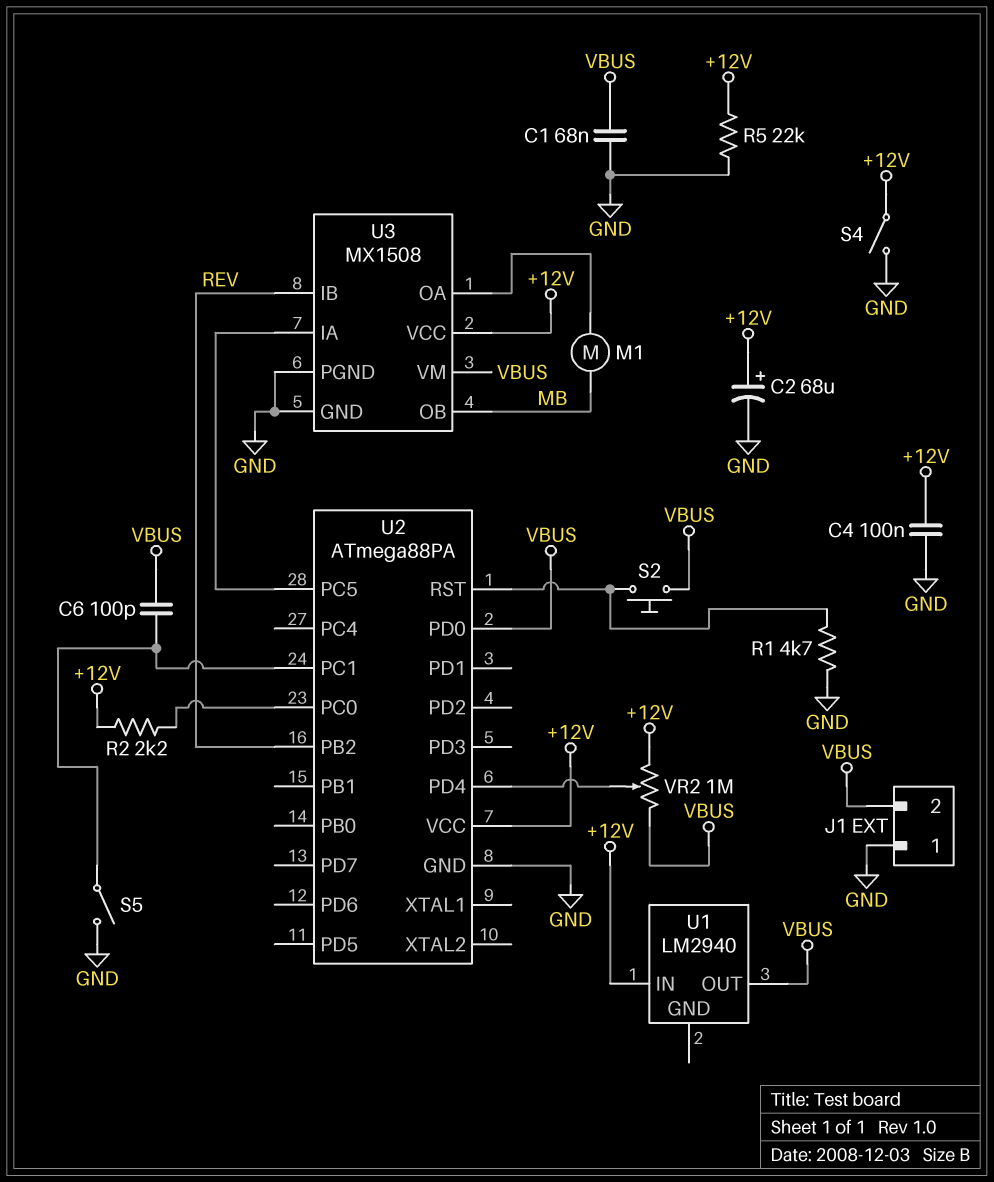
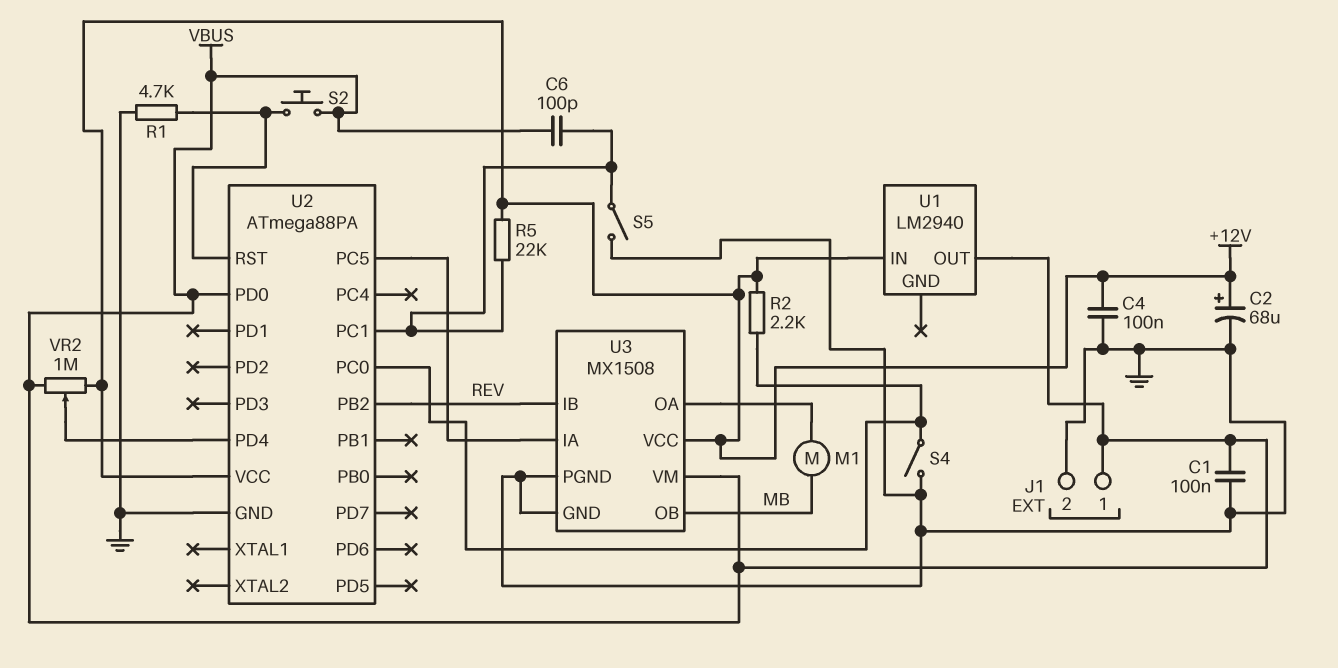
C1: 68nF (GND, VBUS) -> 100nF (GND, VBUS)
J1 pin 1: GND -> VBUS
J1 pin 2: VBUS -> GND
R5: 22k (+12V, GND) -> 22k (+12V, U2/PC1)
S4: switch (+12V, GND) -> switch (GND, U2/PC0)

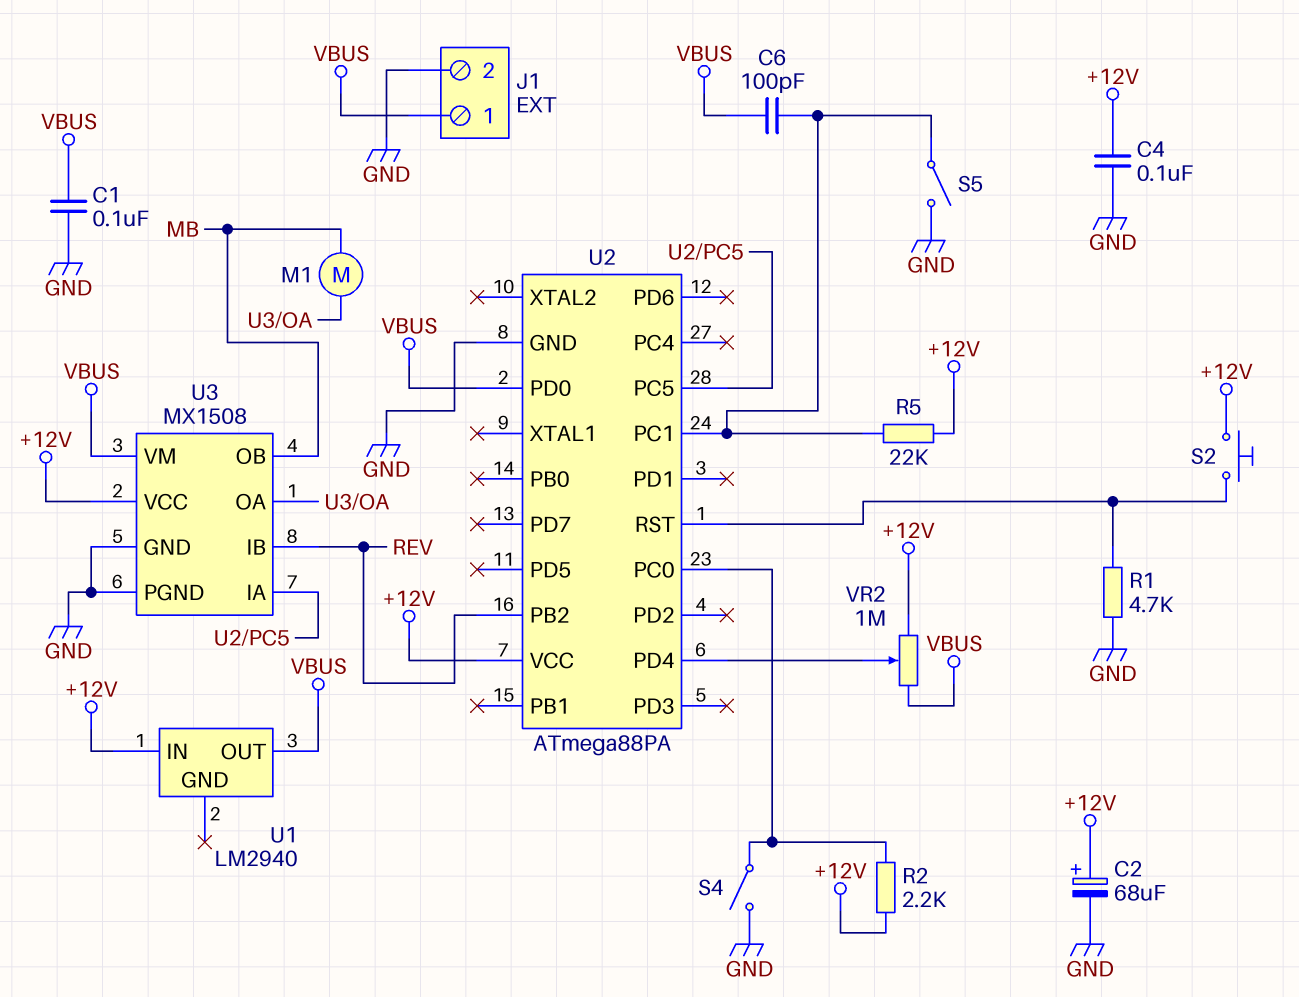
S2: button (U2/RST, VBUS) -> button (+12V, U2/RST)

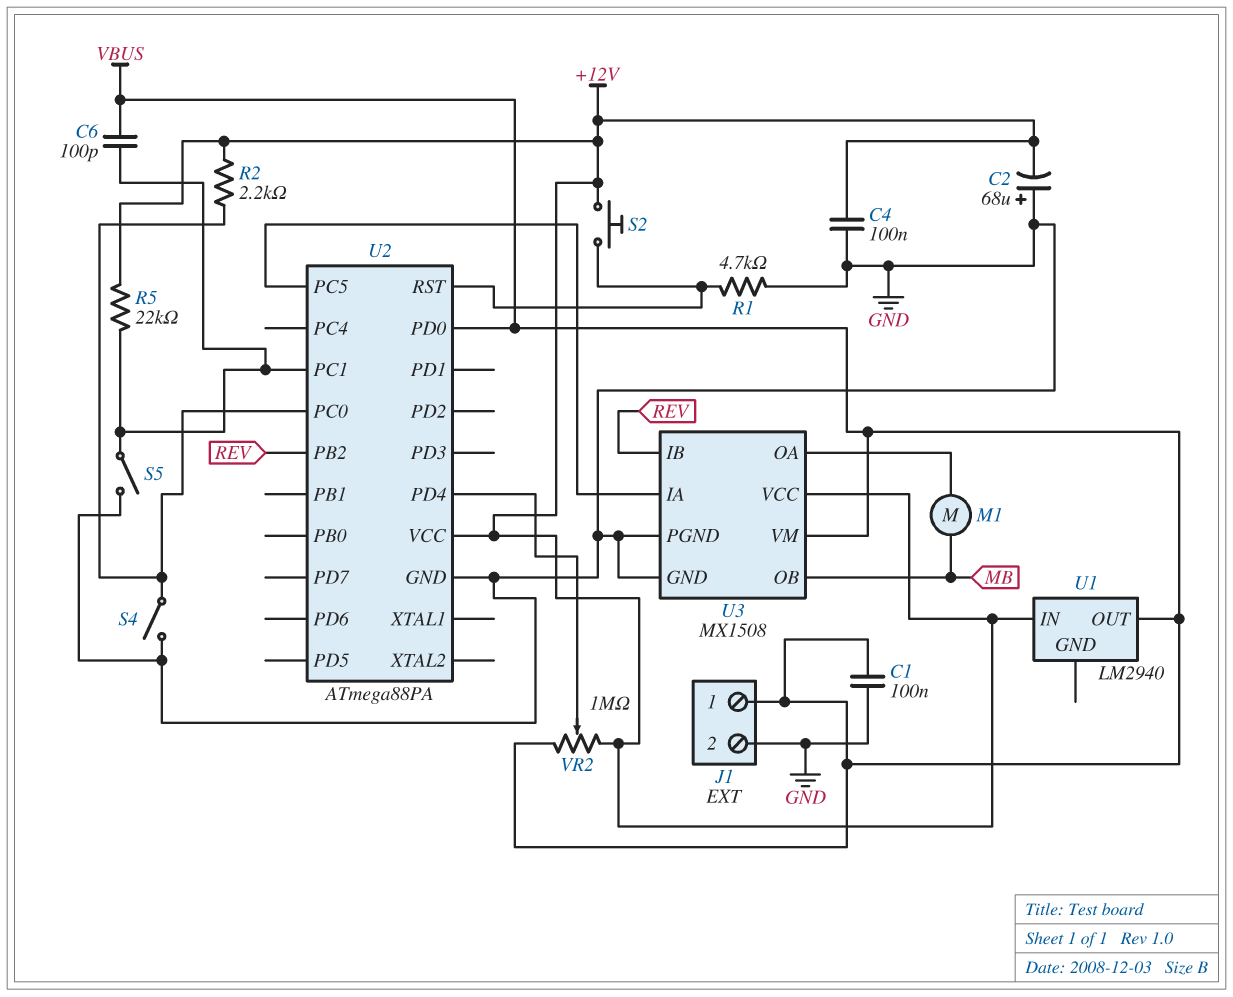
C2: 68uF (plus +12V, minus GND) -> 68uF (plus GND, minus +12V)

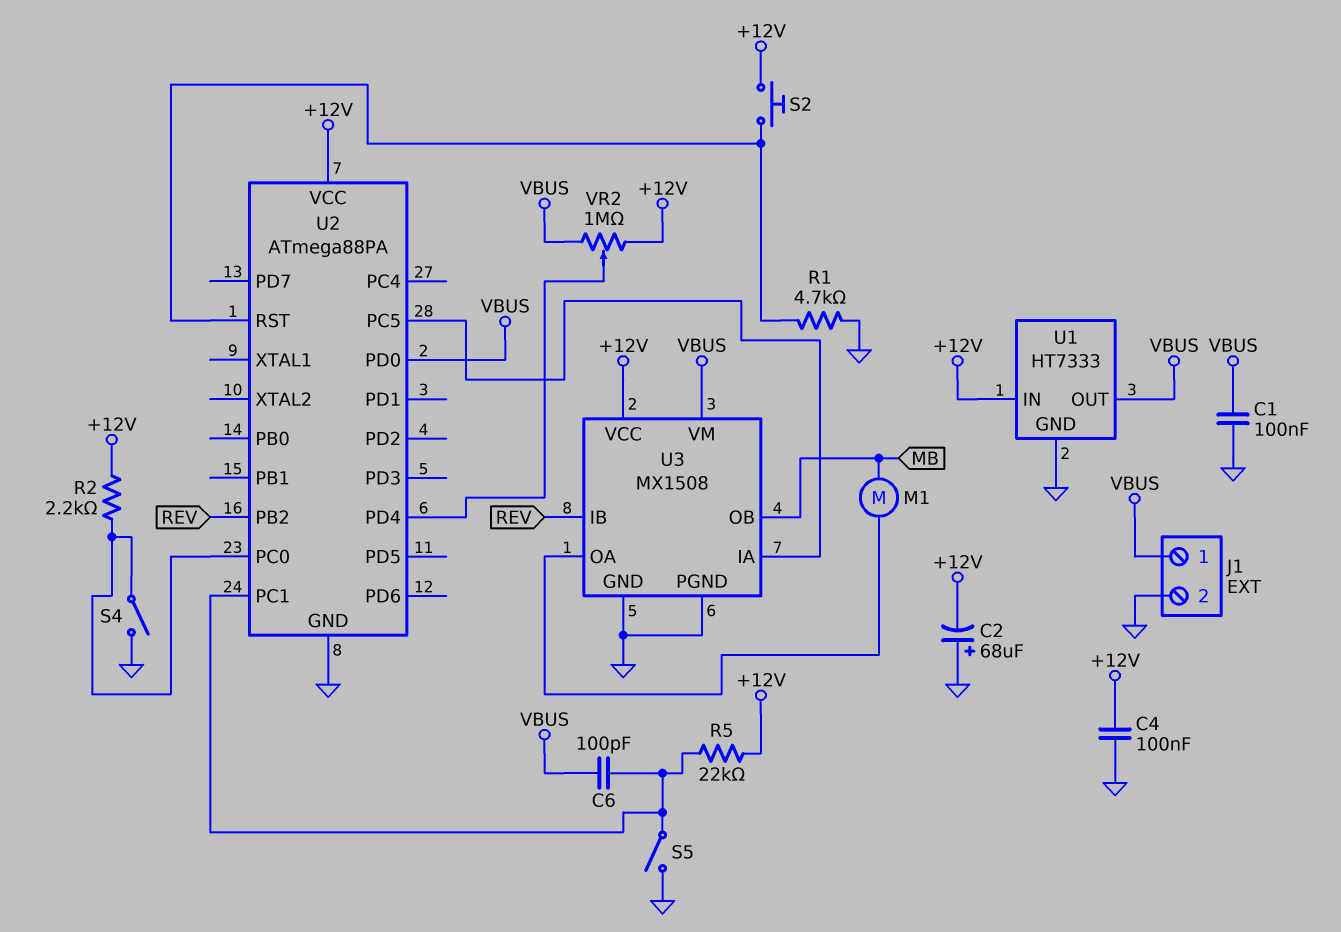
U1: LM2940 -> HT7333
U1 pin GND: none -> GND

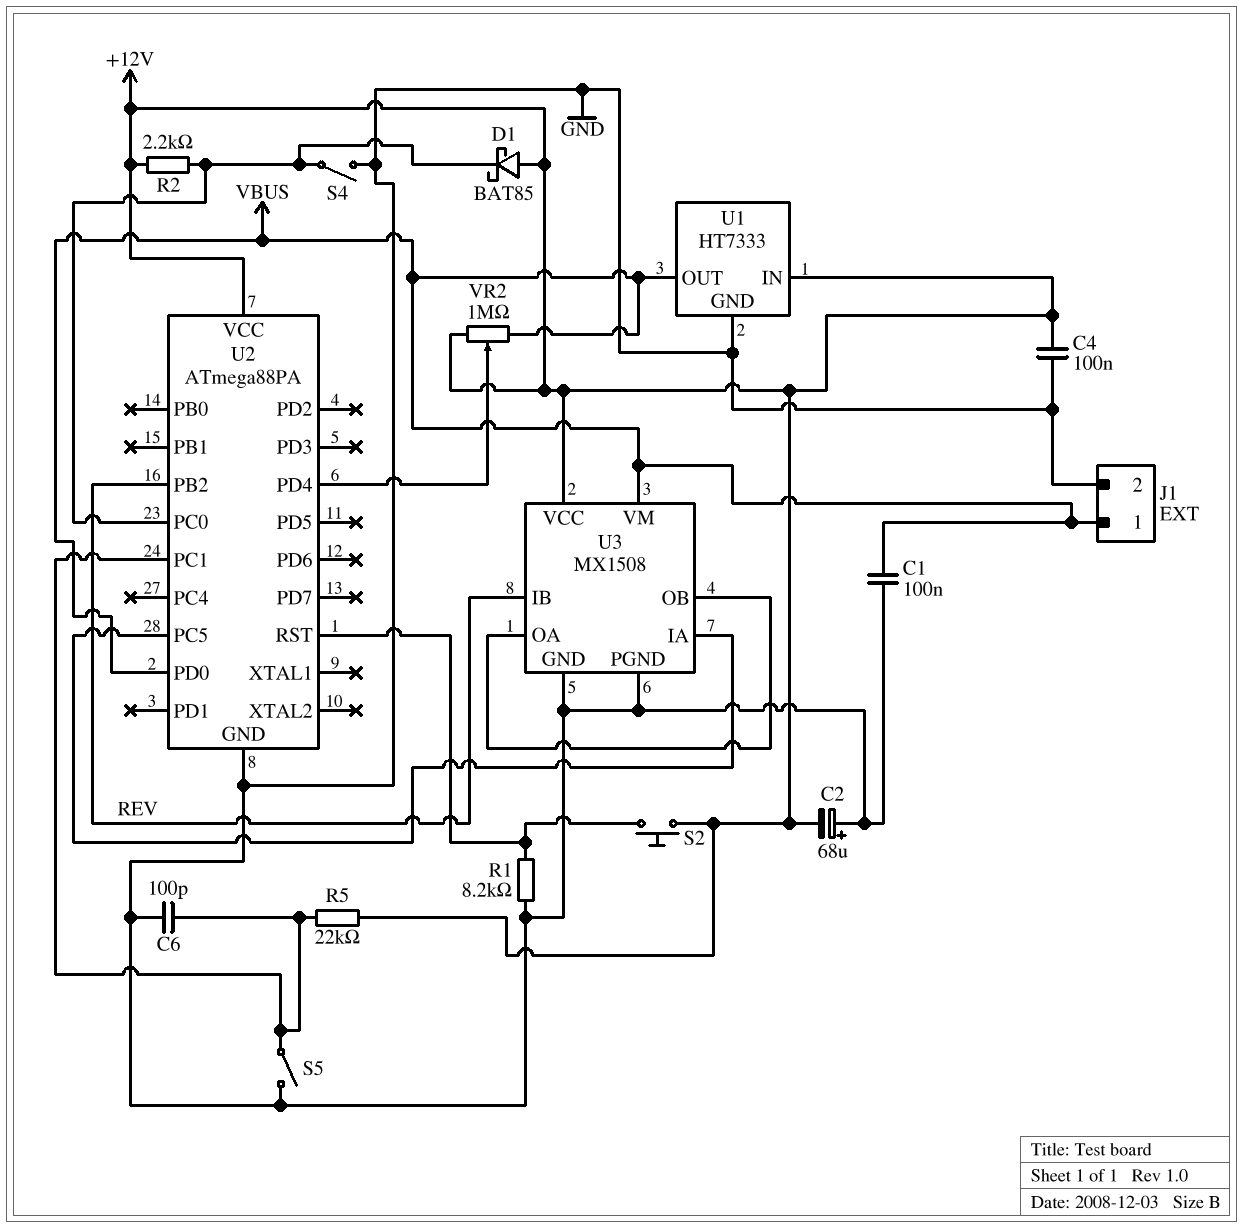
C6: 100pF (U2/PC1, VBUS) -> 100pF (GND, U2/PC1)
D1: none -> schottky BAT85 (A +12V, K U2/PC0)
M1: motor (MB, U3/OA) -> none
R1: 4.7k (GND, U2/RST) -> 8.2k (GND, U2/RST)
U3 pin OB: MB -> U3/OA

